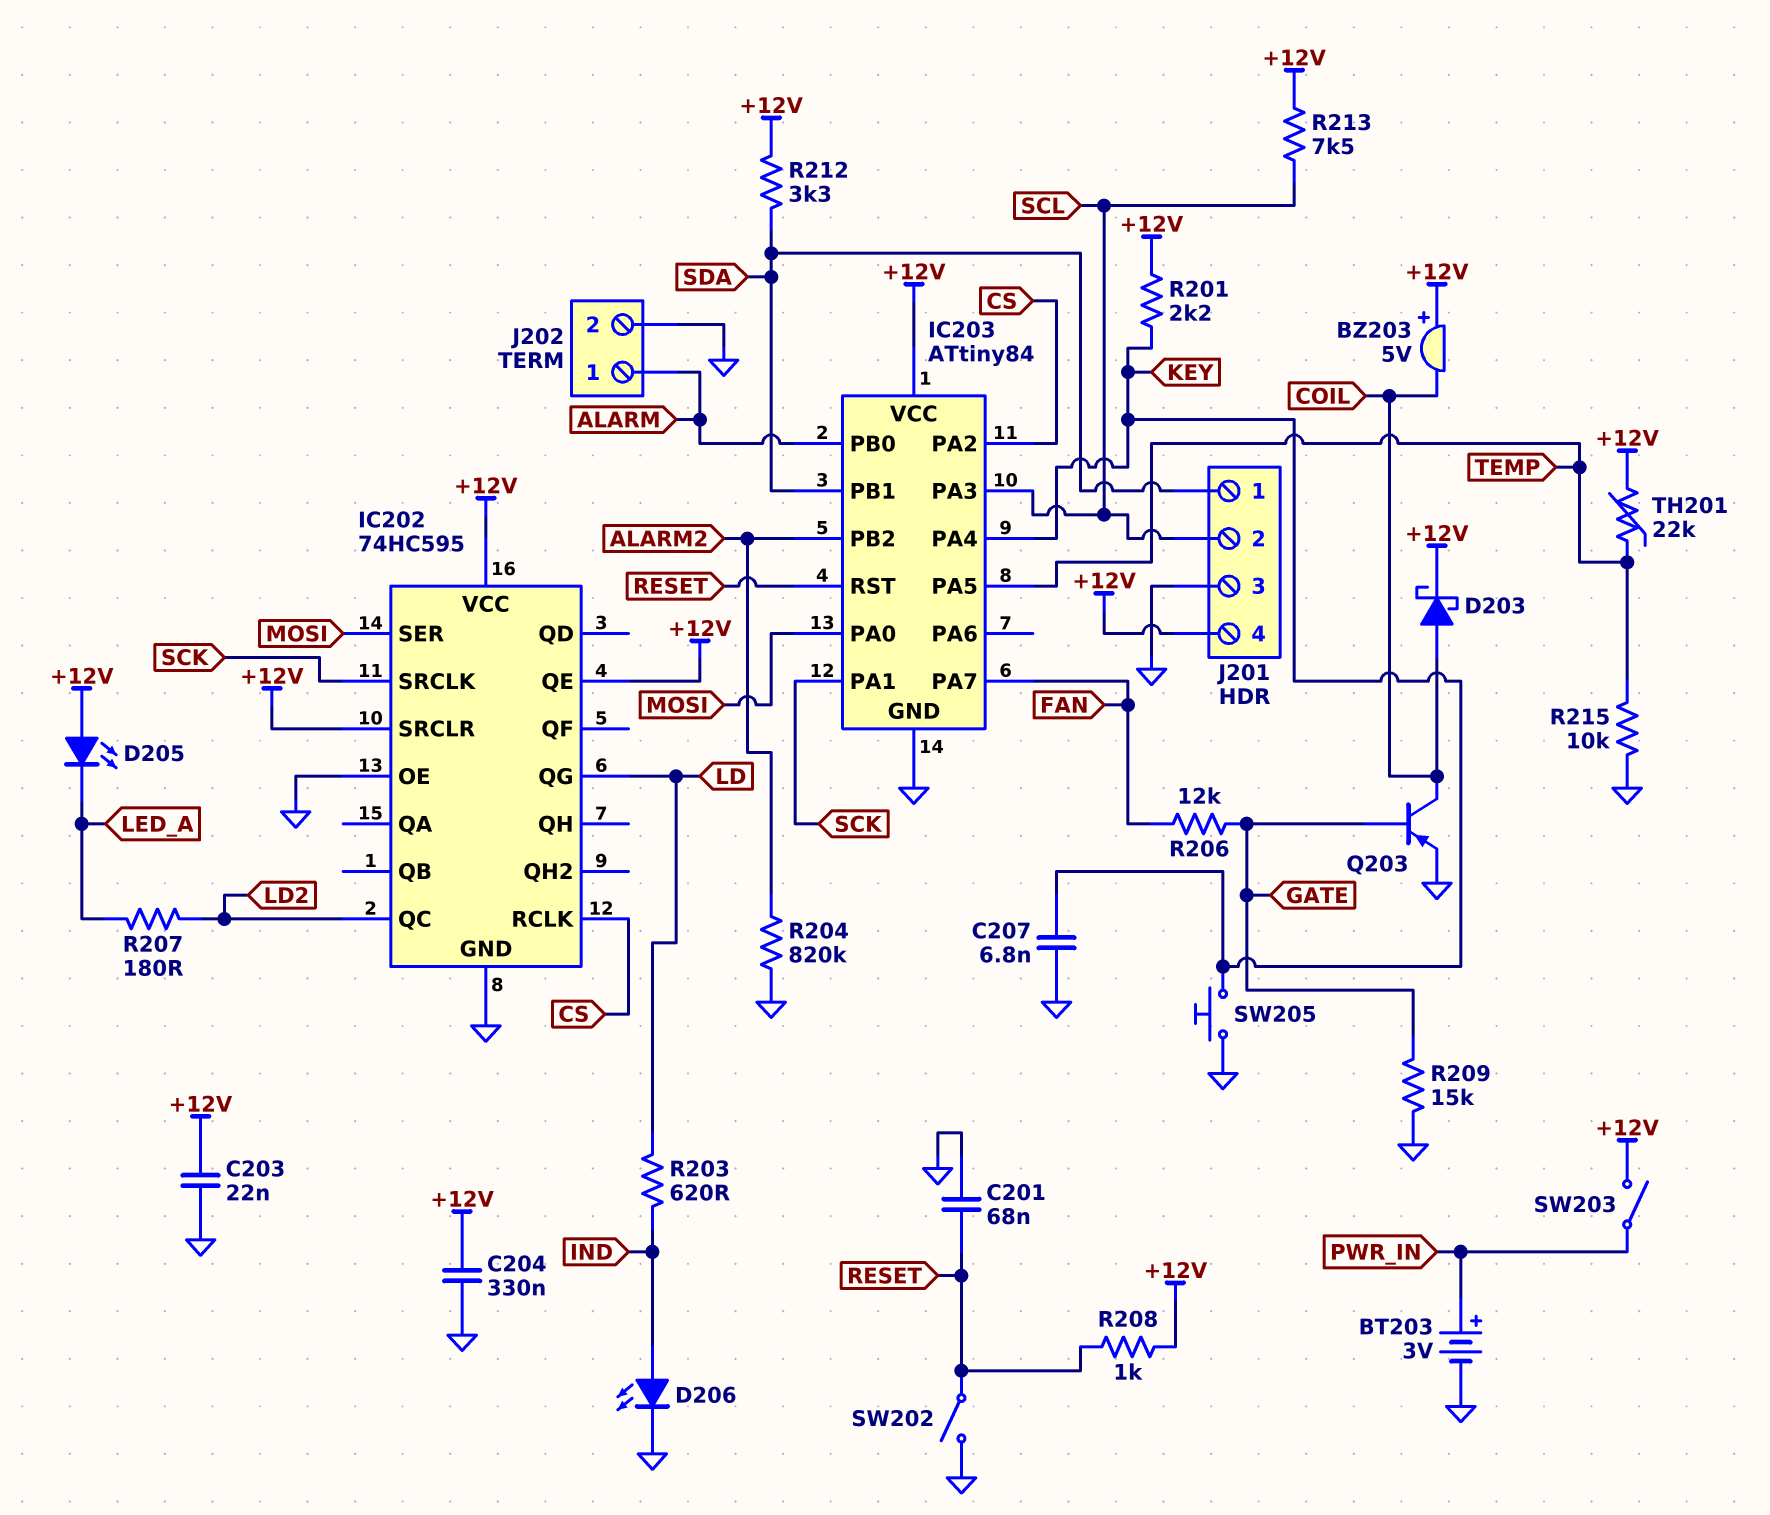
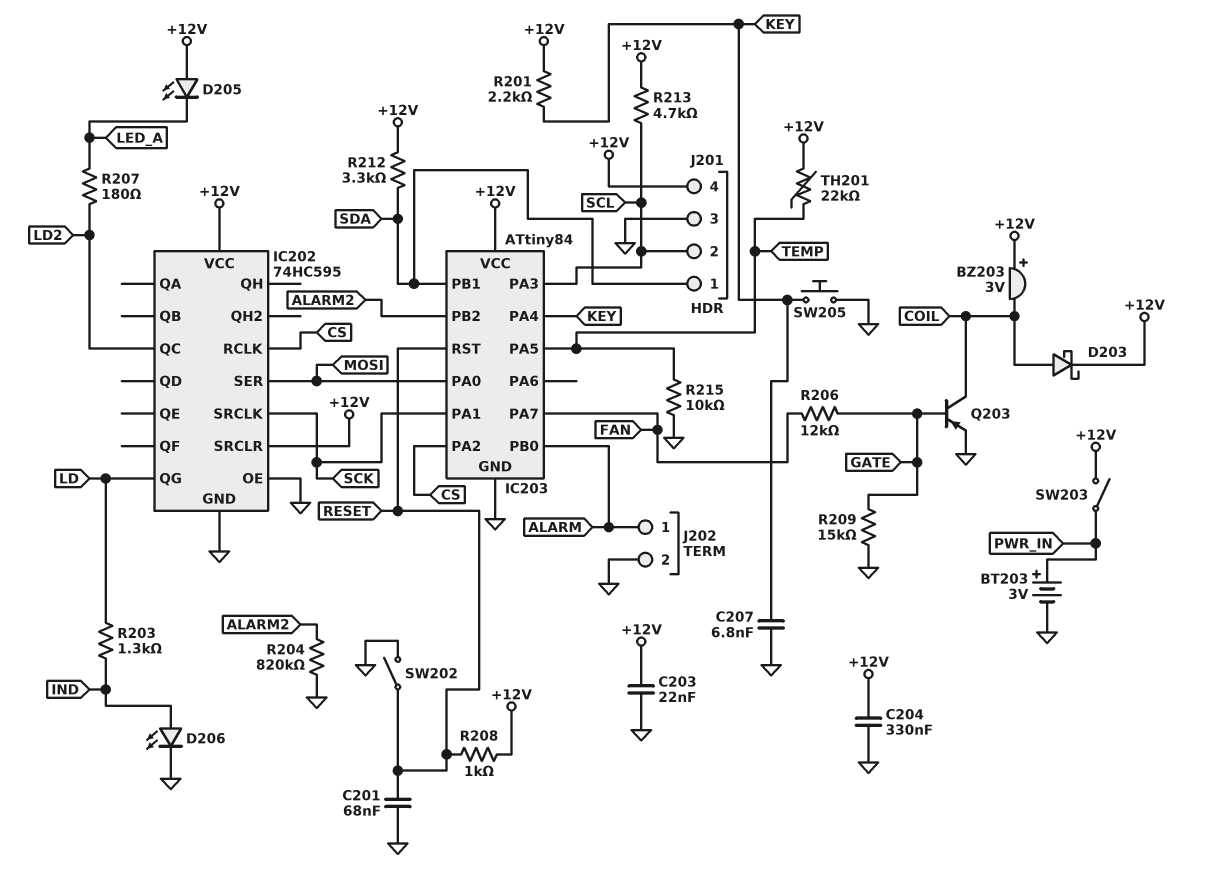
BZ203: buzzer 5V (plus +12V, minus COIL) -> buzzer 3V (plus +12V, minus COIL)
IC202 pin QE: +12V -> none
R203: 620 (IND, LD) -> 1.3k (IND, LD)
R213: 7.5k (+12V, SCL) -> 4.7k (+12V, SCL)

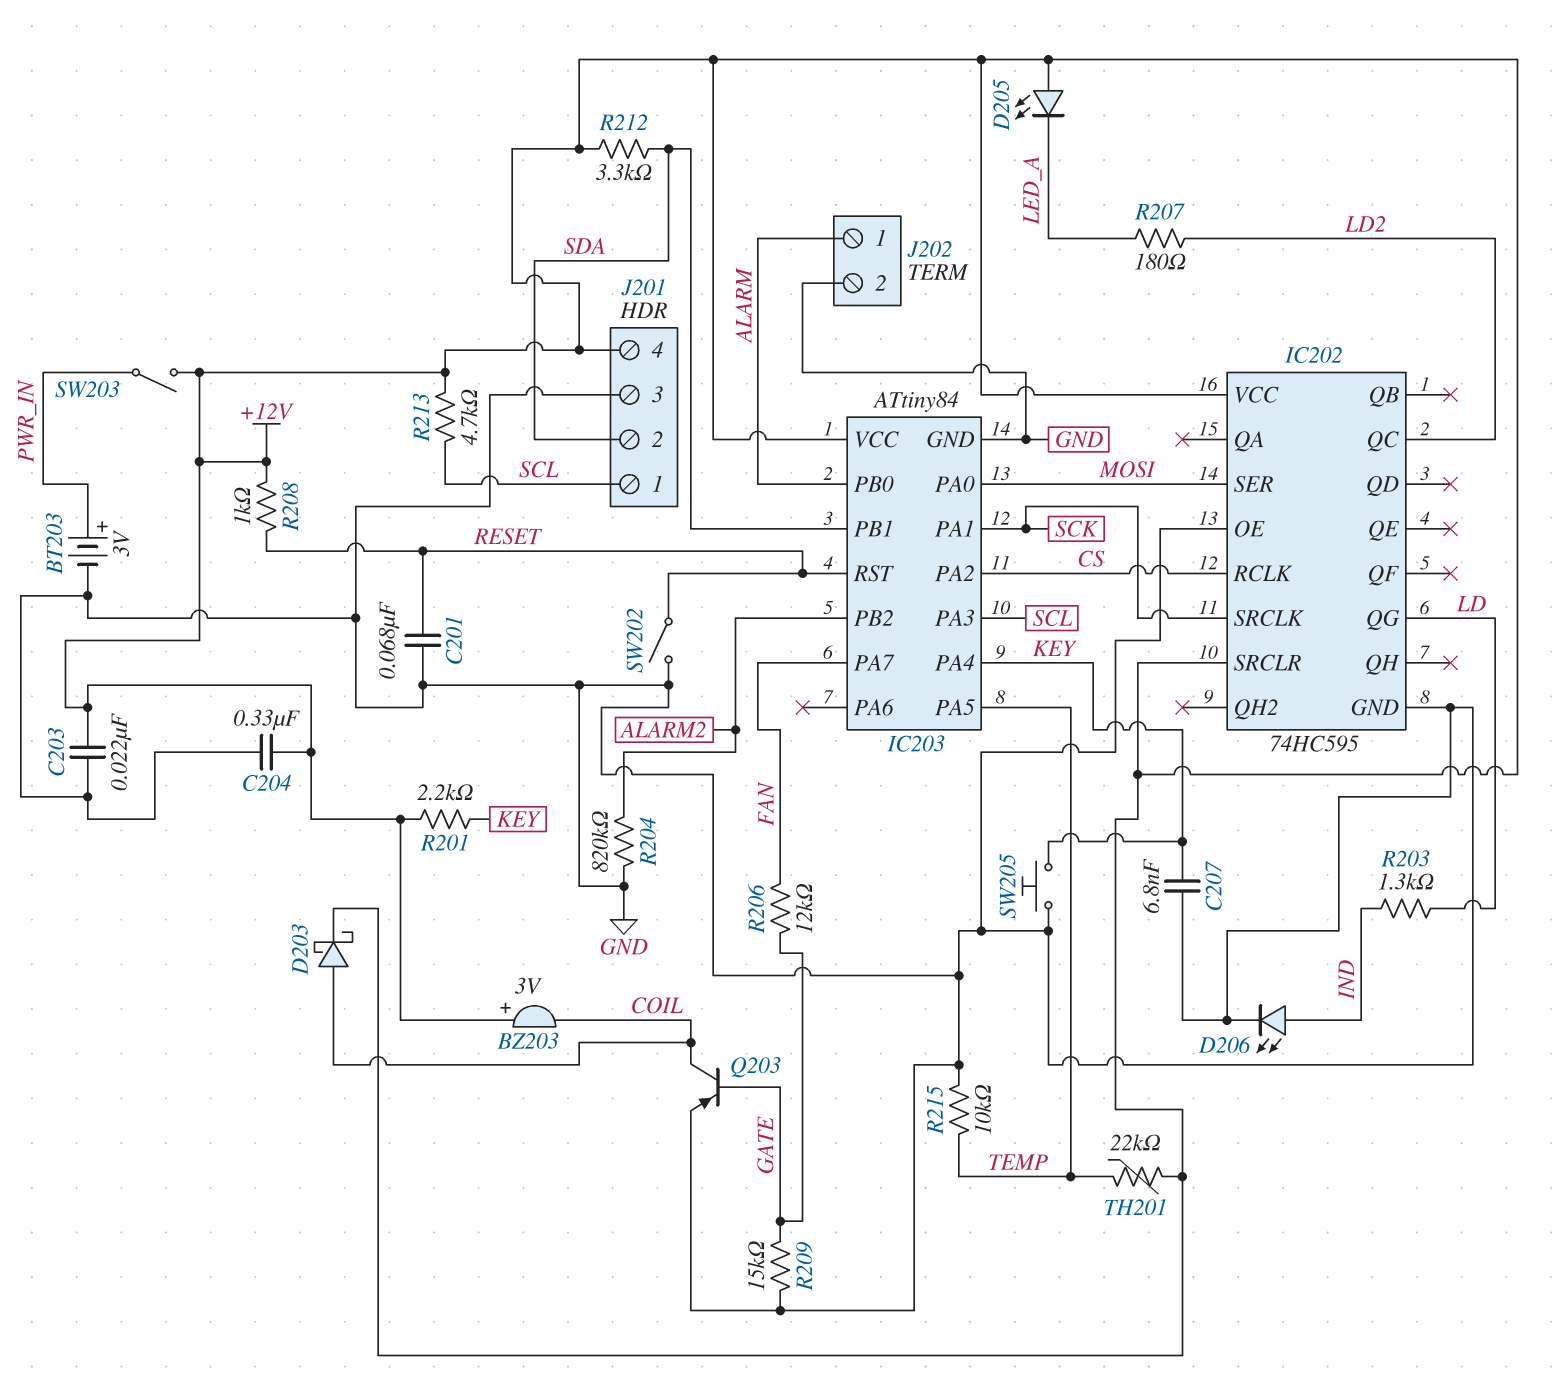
J201 pin 1: SDA -> SCL
J201 pin 2: SCL -> SDA

